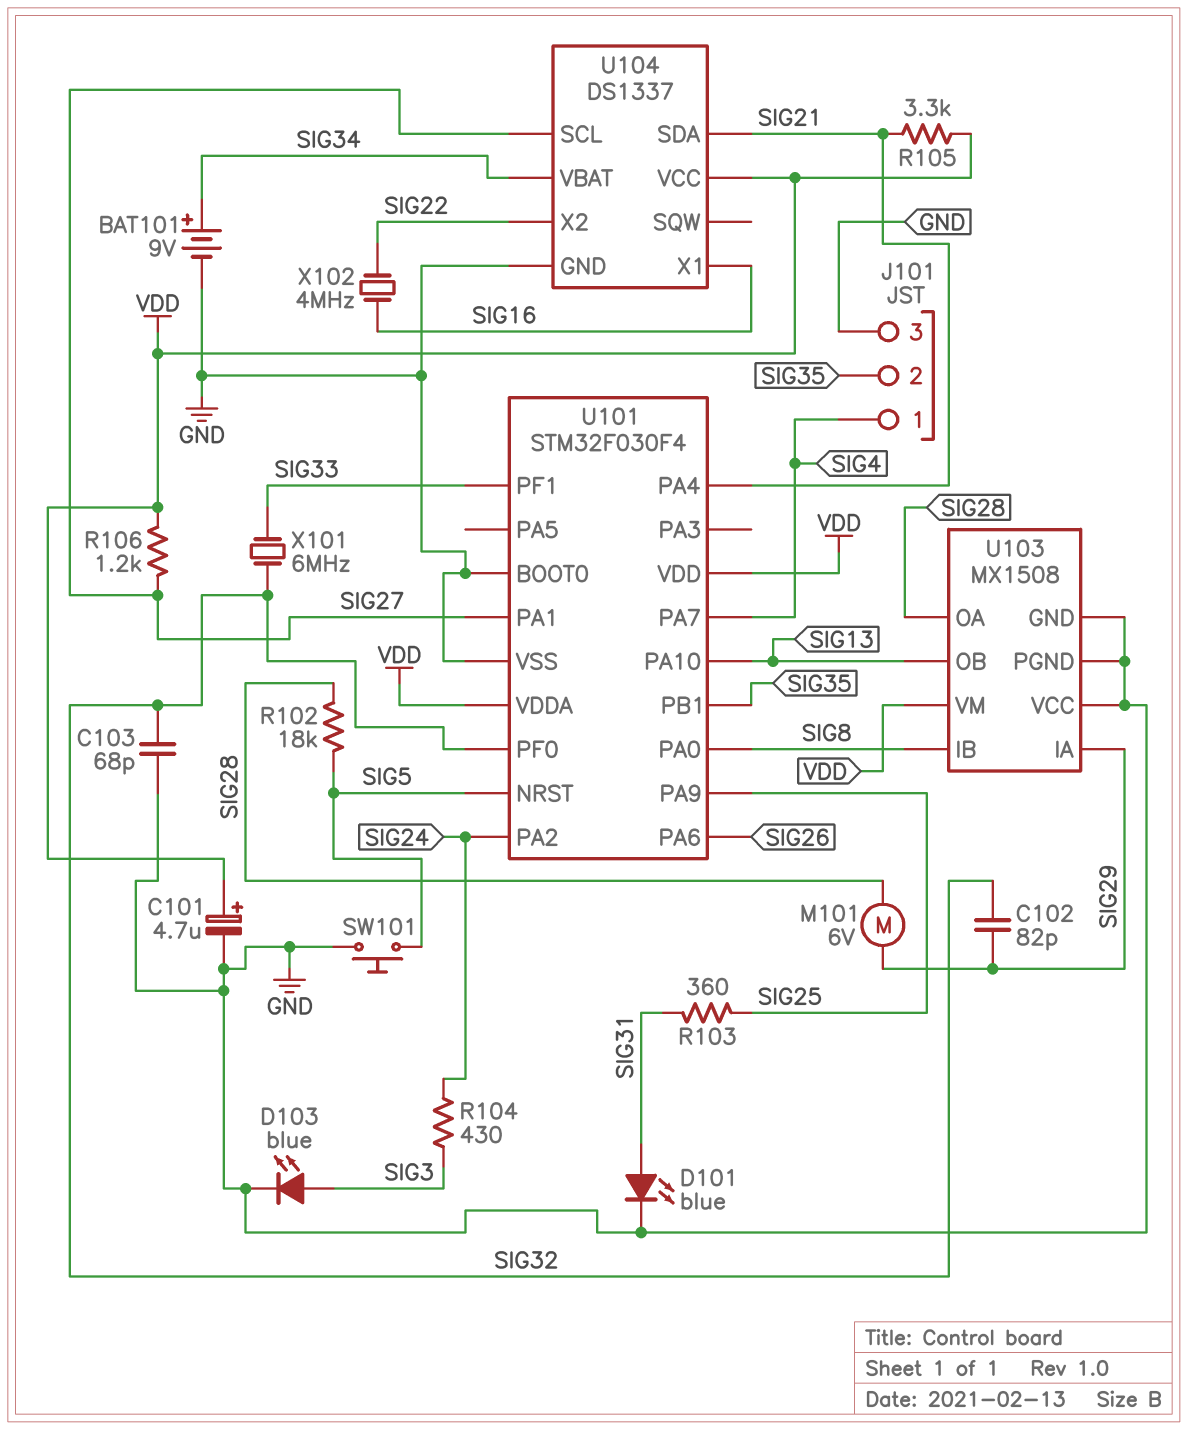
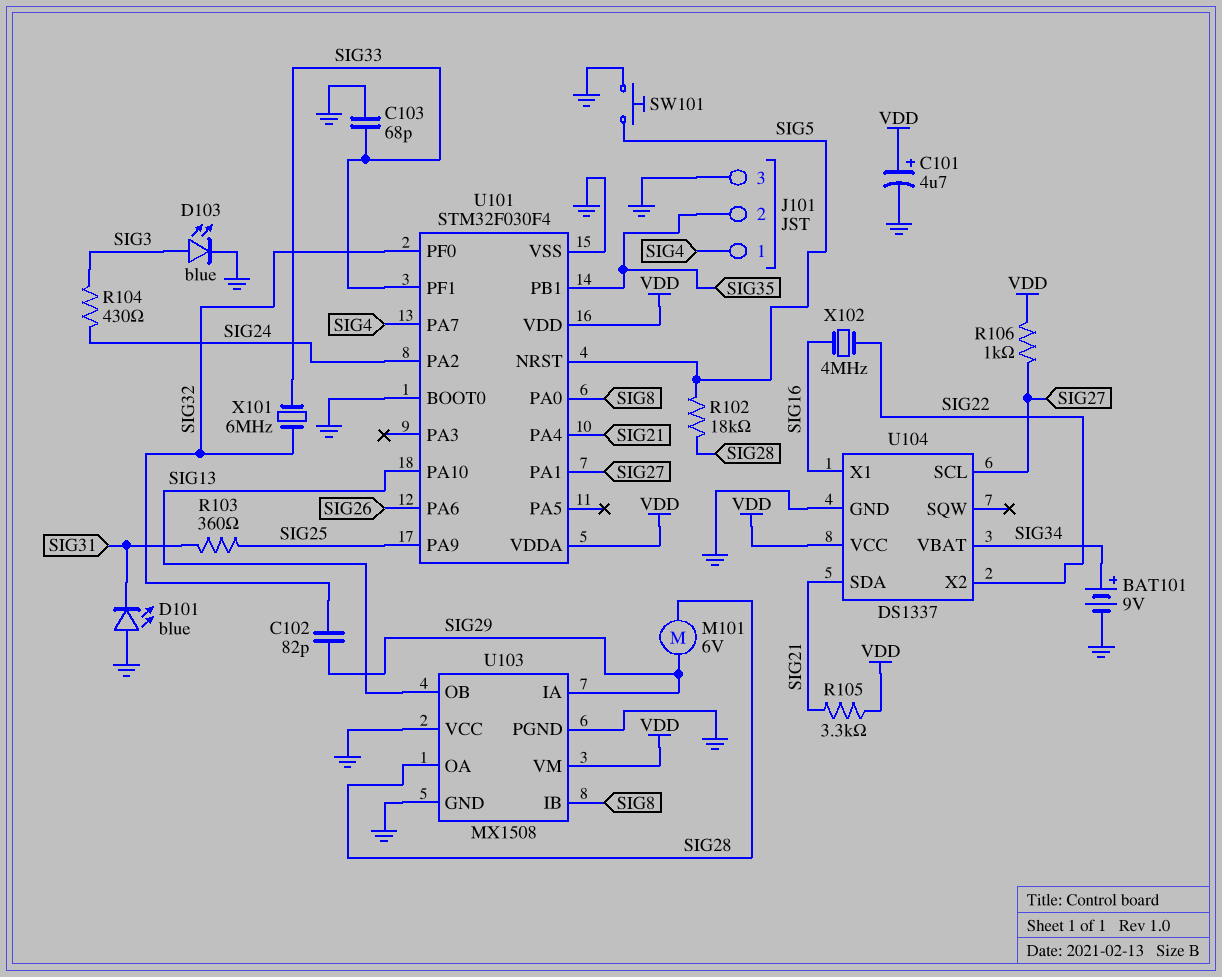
C103: 68pF (GND, SIG32) -> 68pF (GND, SIG33)
D101: LED blue (A SIG31, K GND) -> LED blue (A GND, K SIG31)
R106: 1.2k (SIG27, VDD) -> 1k (SIG27, VDD)

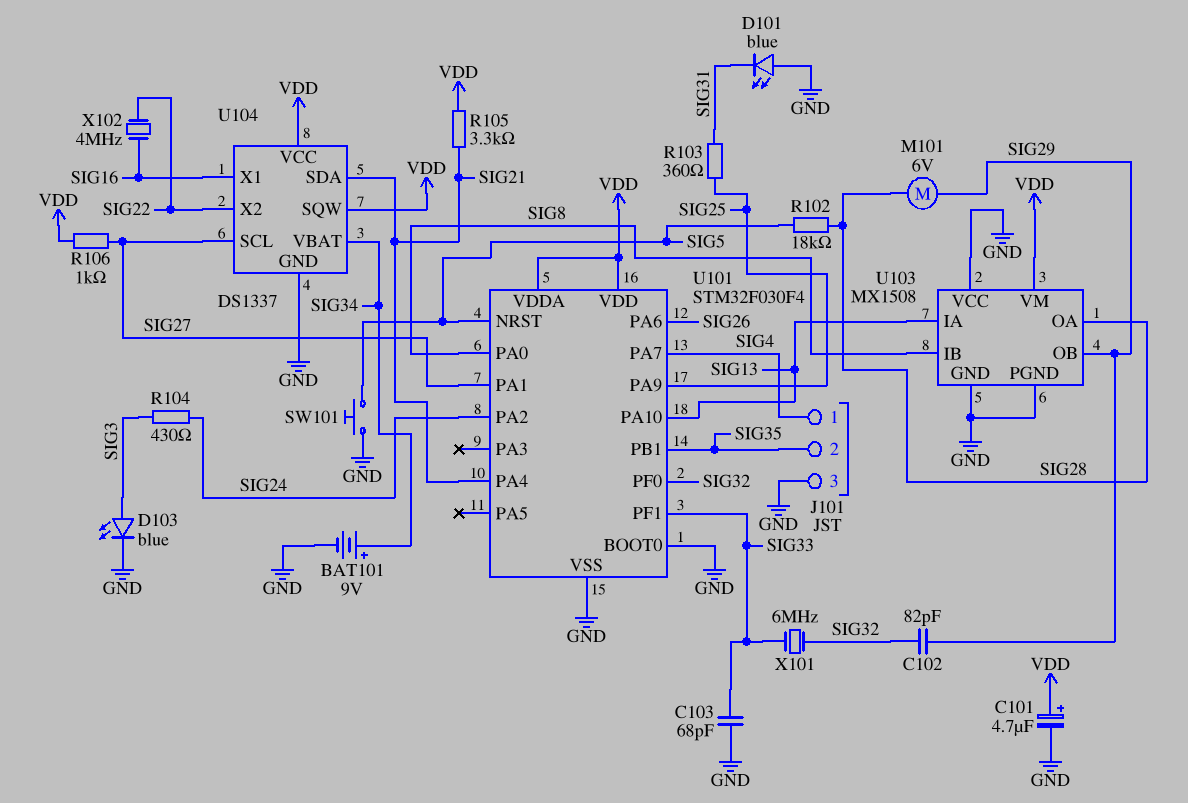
U103 pin IA: SIG29 -> SIG13
U103 pin OB: SIG13 -> SIG29
U104 pin SQW: none -> VDD

